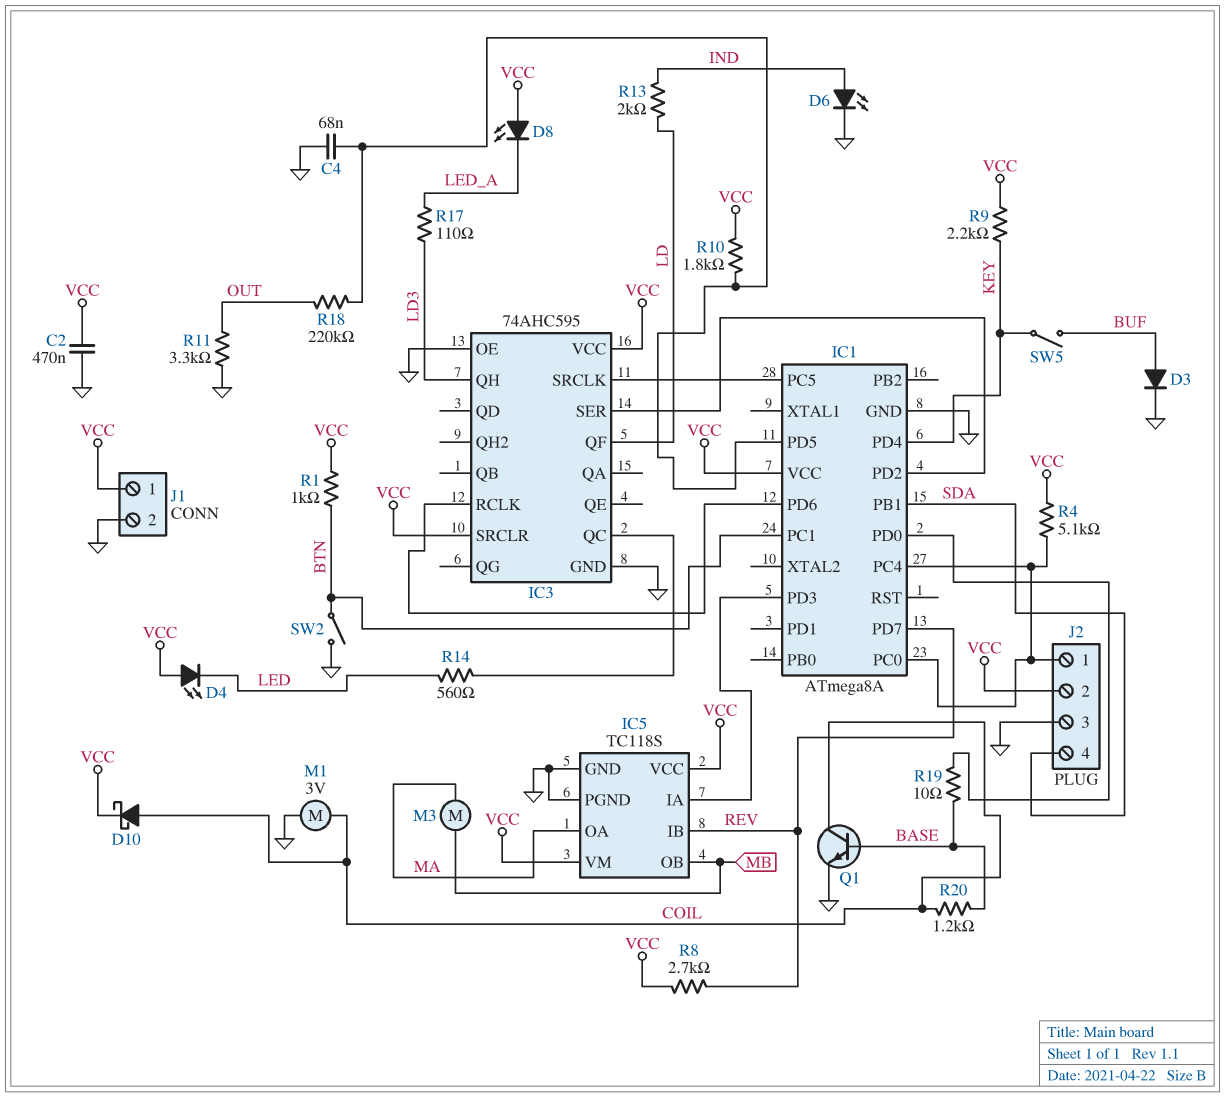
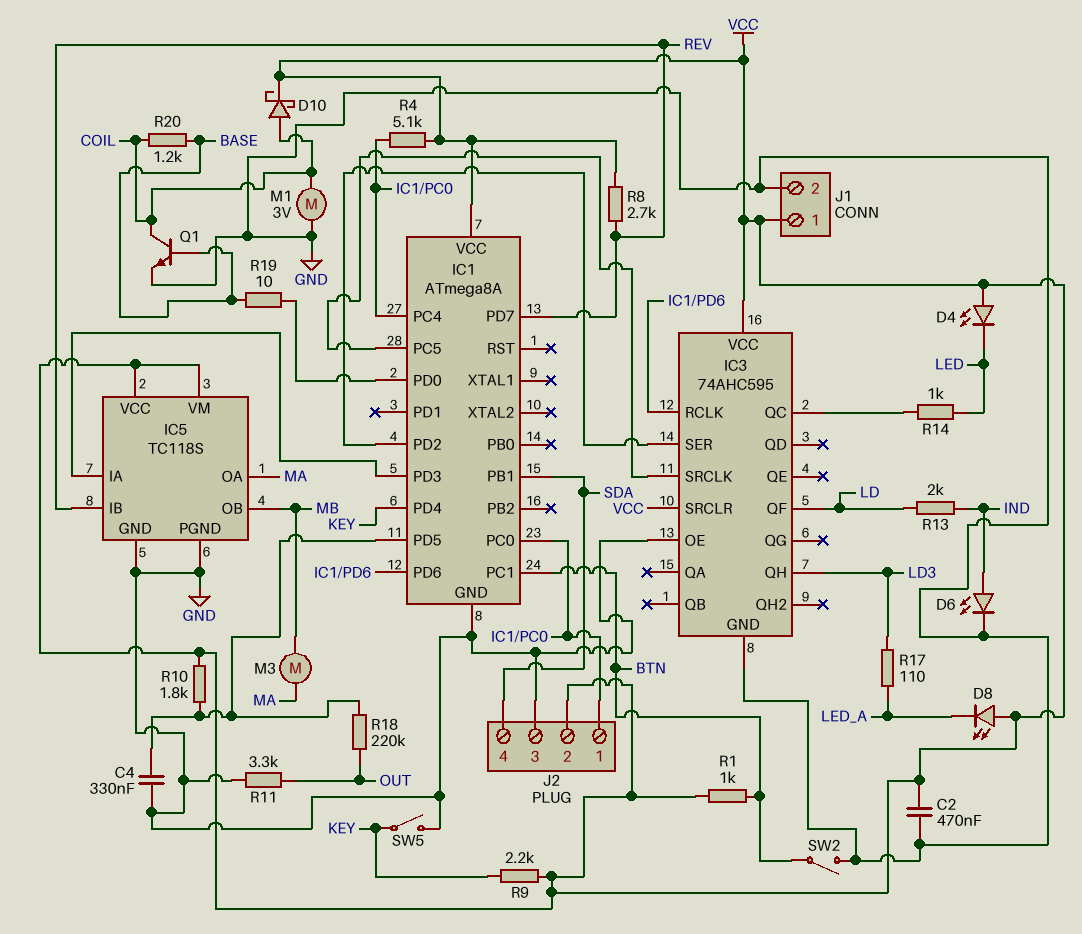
C4: 68nF (GND, IC1/PD5) -> 330nF (GND, IC1/PD5)
D3: diode (A BUF, K GND) -> none
R14: 560 (IC3/QC, LED) -> 1k (IC3/QC, LED)
SW5: switch (BUF, KEY) -> switch (GND, KEY)

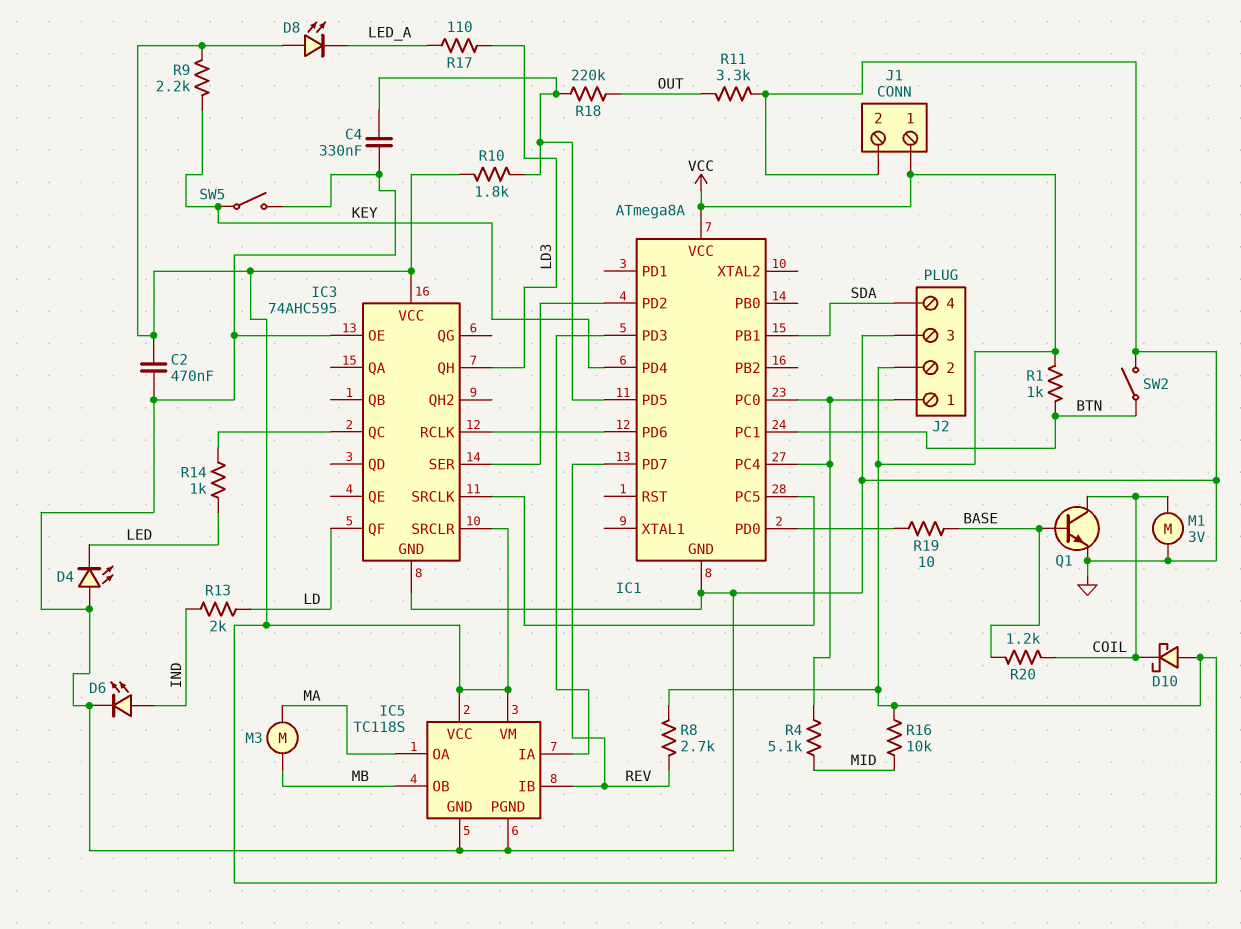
D4: LED (A VCC, K LED) -> LED (A GND, K LED)
D10: schottky (A COIL, K VCC) -> schottky (A VCC, K COIL)
R4: 5.1k (IC1/PC0, VCC) -> 5.1k (IC1/PC0, MID)
R16: none -> 10k (MID, VCC)

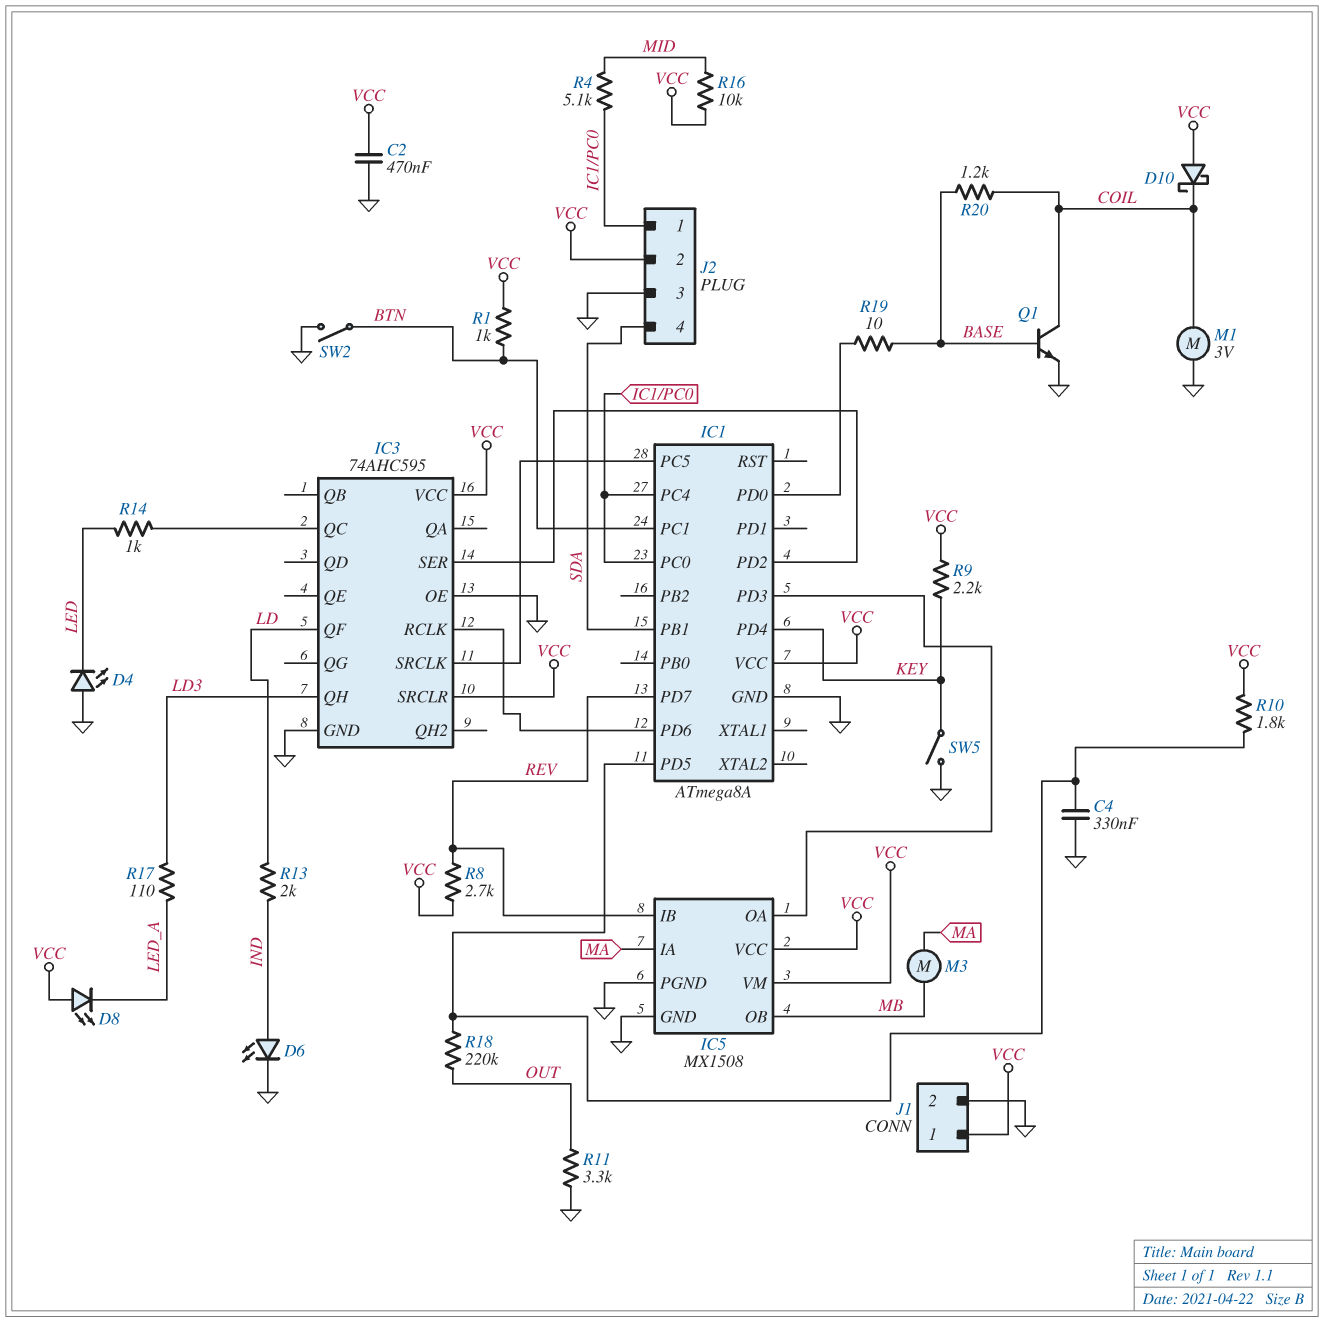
IC5: TC118S -> MX1508
IC5 pin IA: IC1/PD3 -> MA
IC5 pin OA: MA -> IC1/PD3

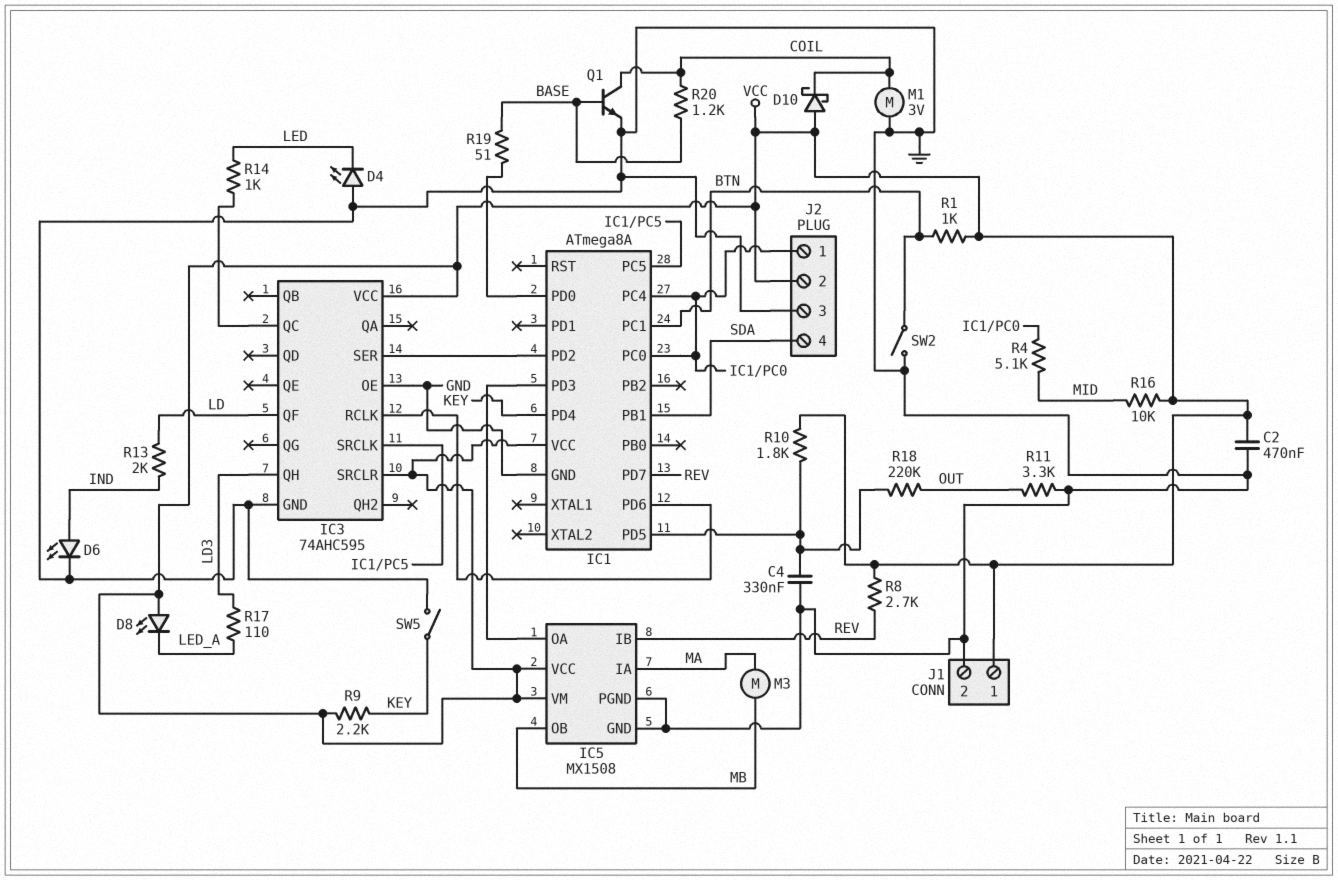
R19: 10 (BASE, IC1/PD0) -> 51 (BASE, IC1/PD0)

